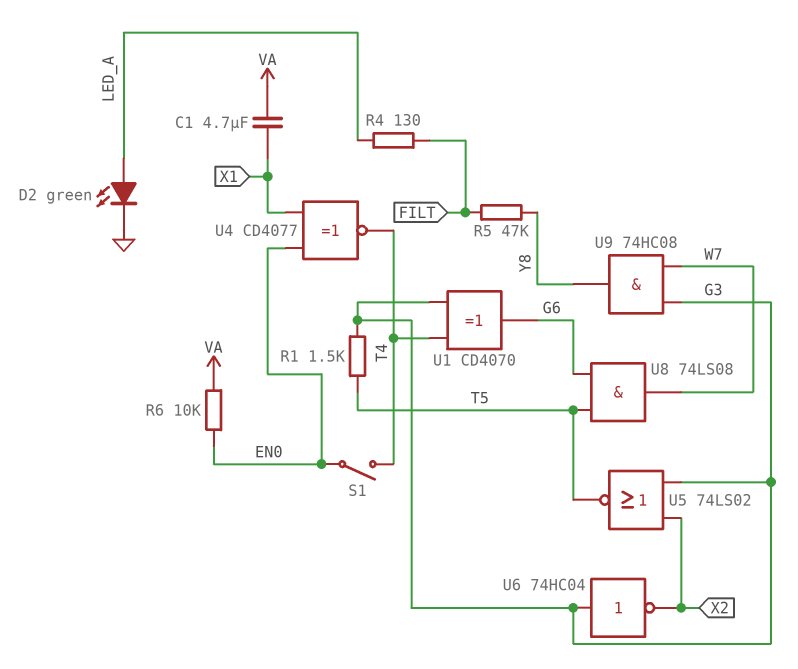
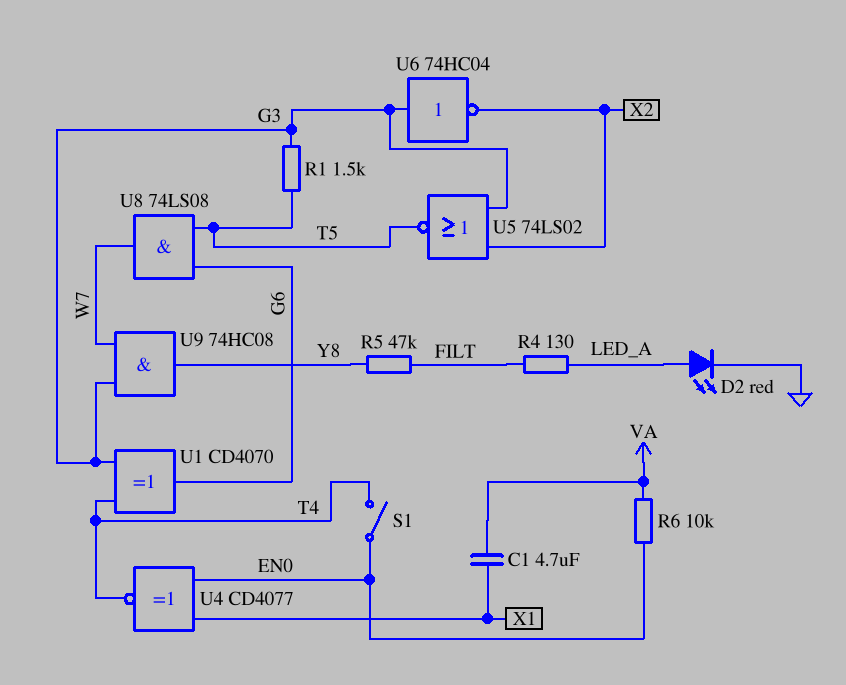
D2: LED green (A LED_A, K GND) -> LED red (A LED_A, K GND)

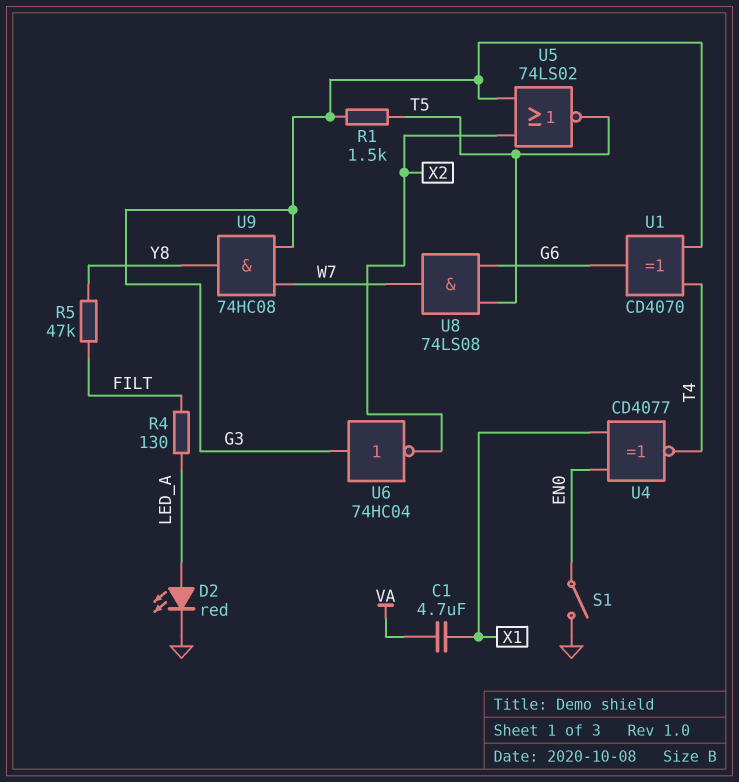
R6: 10k (EN0, VA) -> none
S1: switch (EN0, T4) -> switch (EN0, GND)

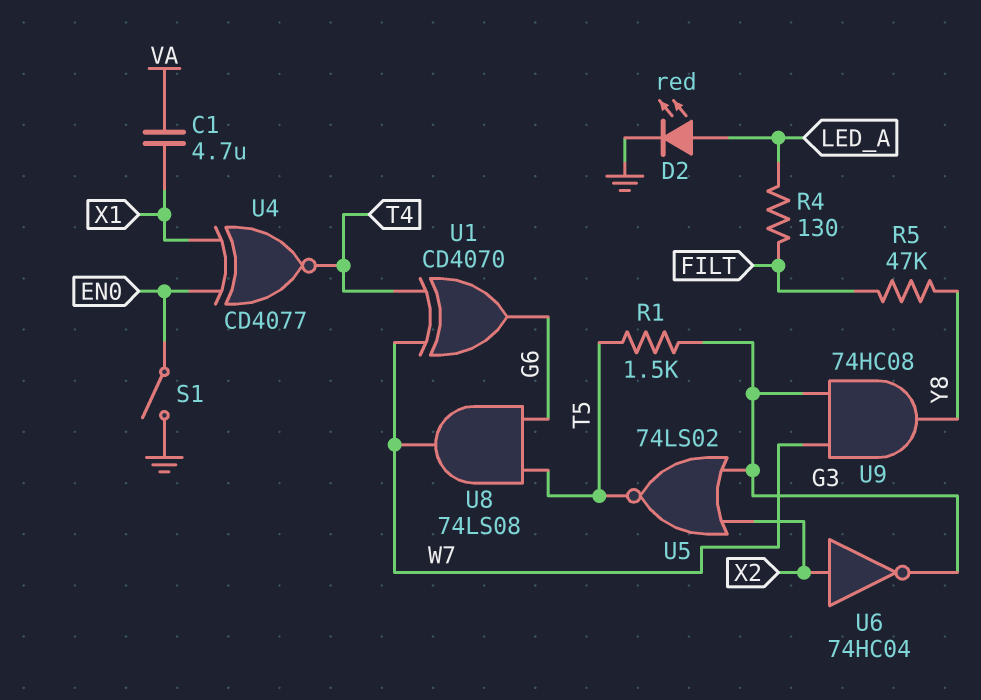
U1: XOR CD4070 (in G3, in T4, out G6) -> XOR CD4070 (in T4, in W7, out G6)
U6: NOT 74HC04 (in G3, out X2) -> NOT 74HC04 (in X2, out G3)

